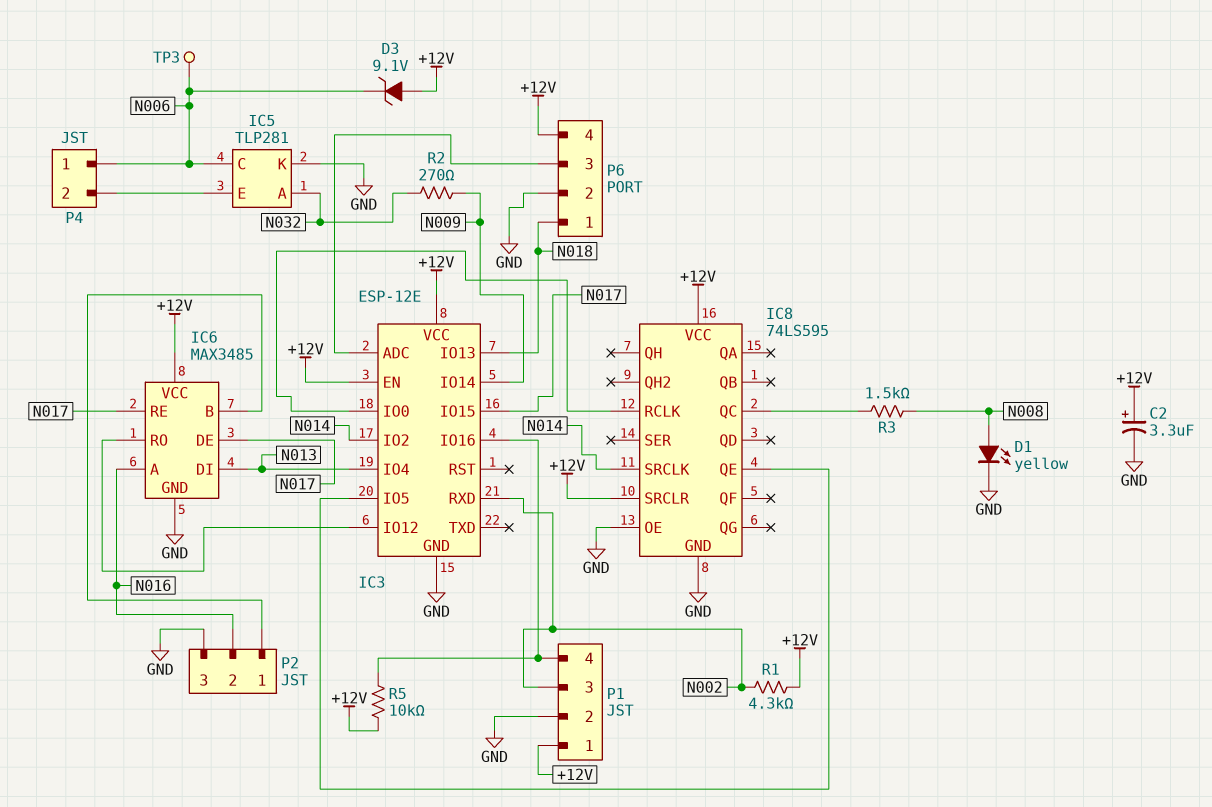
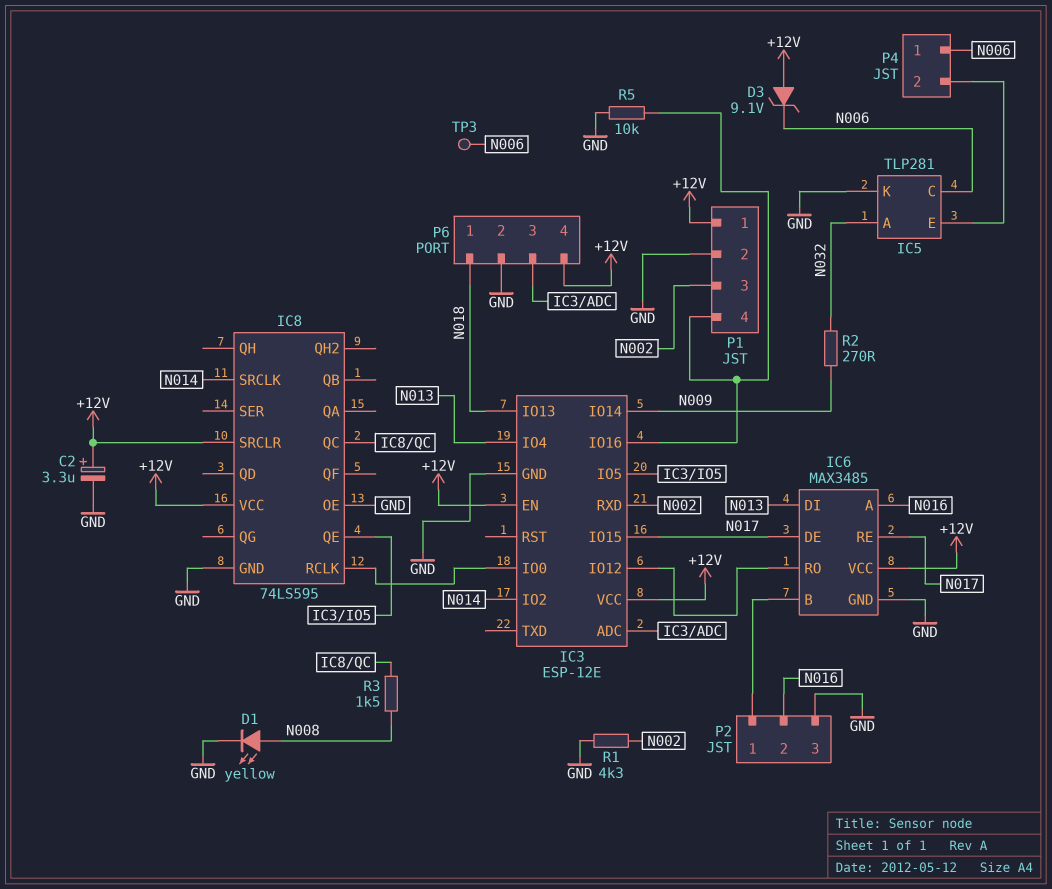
R1: 4.3k (+12V, N002) -> 4.3k (GND, N002)
R5: 10k (+12V, IC3/IO16) -> 10k (GND, IC3/IO16)

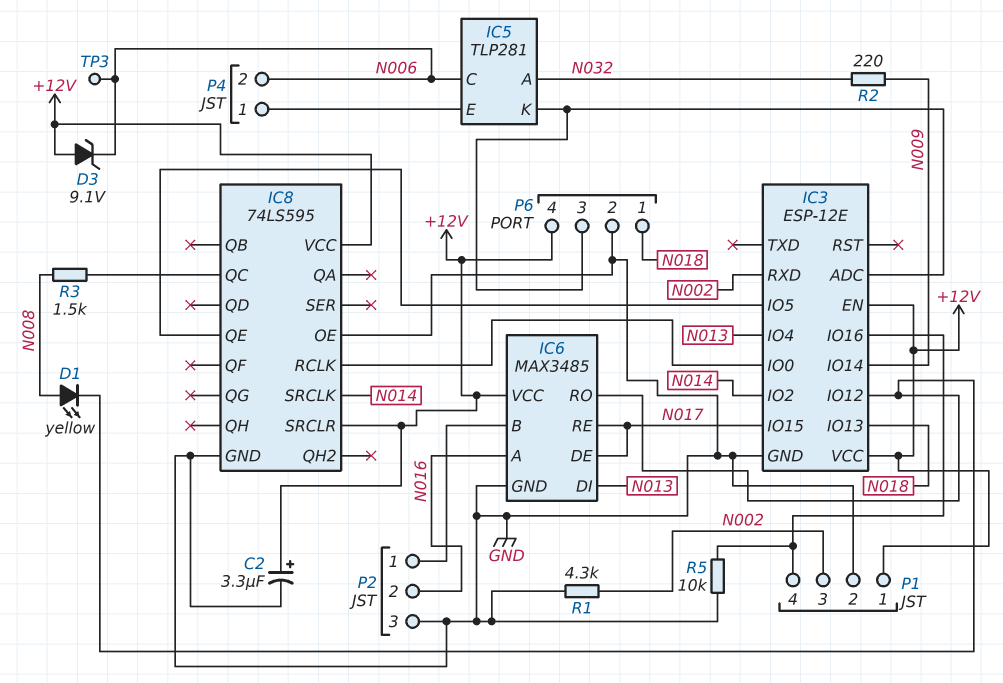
D1: LED yellow (A N008, K GND) -> LED yellow (A N008, K IC3/IO12)
IC5 pin K: GND -> IC3/ADC
P4 pin 1: N006 -> IC5/E
P4 pin 2: IC5/E -> N006
R2: 270 (N009, N032) -> 220 (N009, N032)

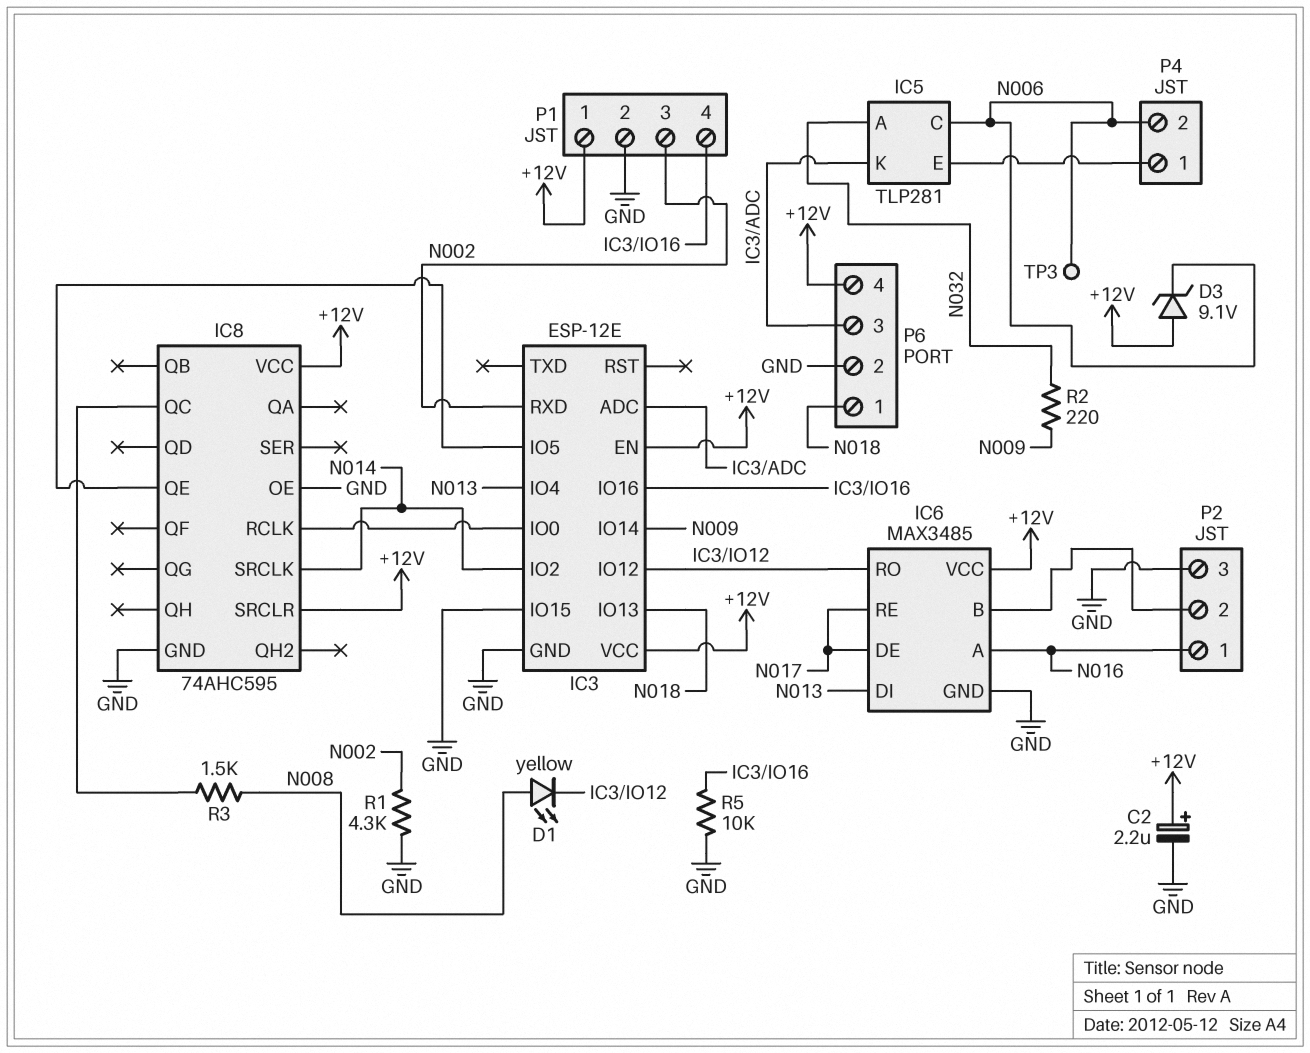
C2: 3.3uF (plus +12V, minus GND) -> 2.2uF (plus +12V, minus GND)
IC3 pin IO15: N017 -> GND
IC8: 74LS595 -> 74AHC595
P2 pin 1: IC6/B -> N016
P2 pin 2: N016 -> IC6/B

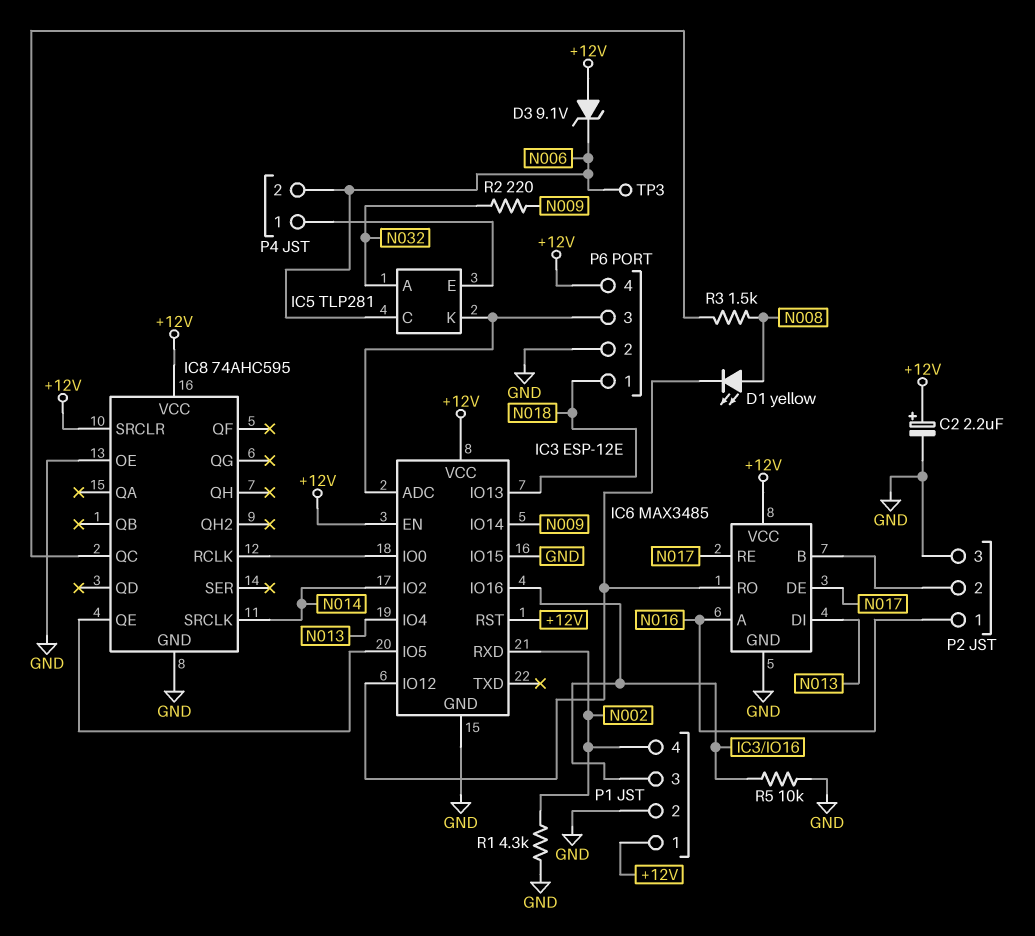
IC3 pin RST: none -> +12V
P1 pin 3: N002 -> IC3/IO16
P1 pin 4: IC3/IO16 -> N002

